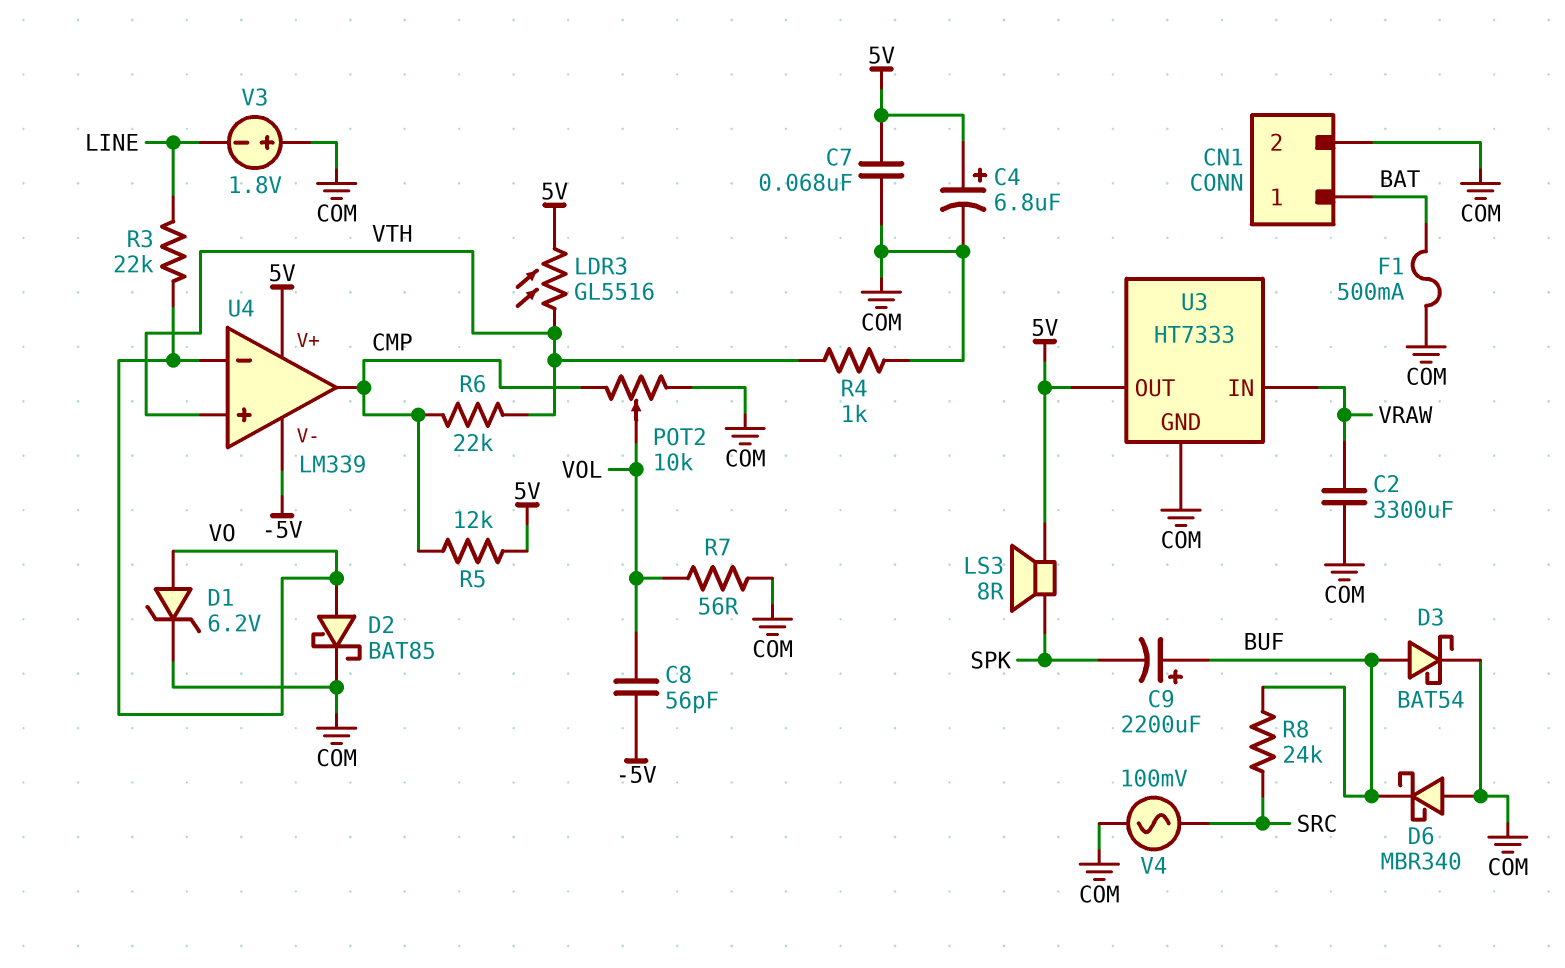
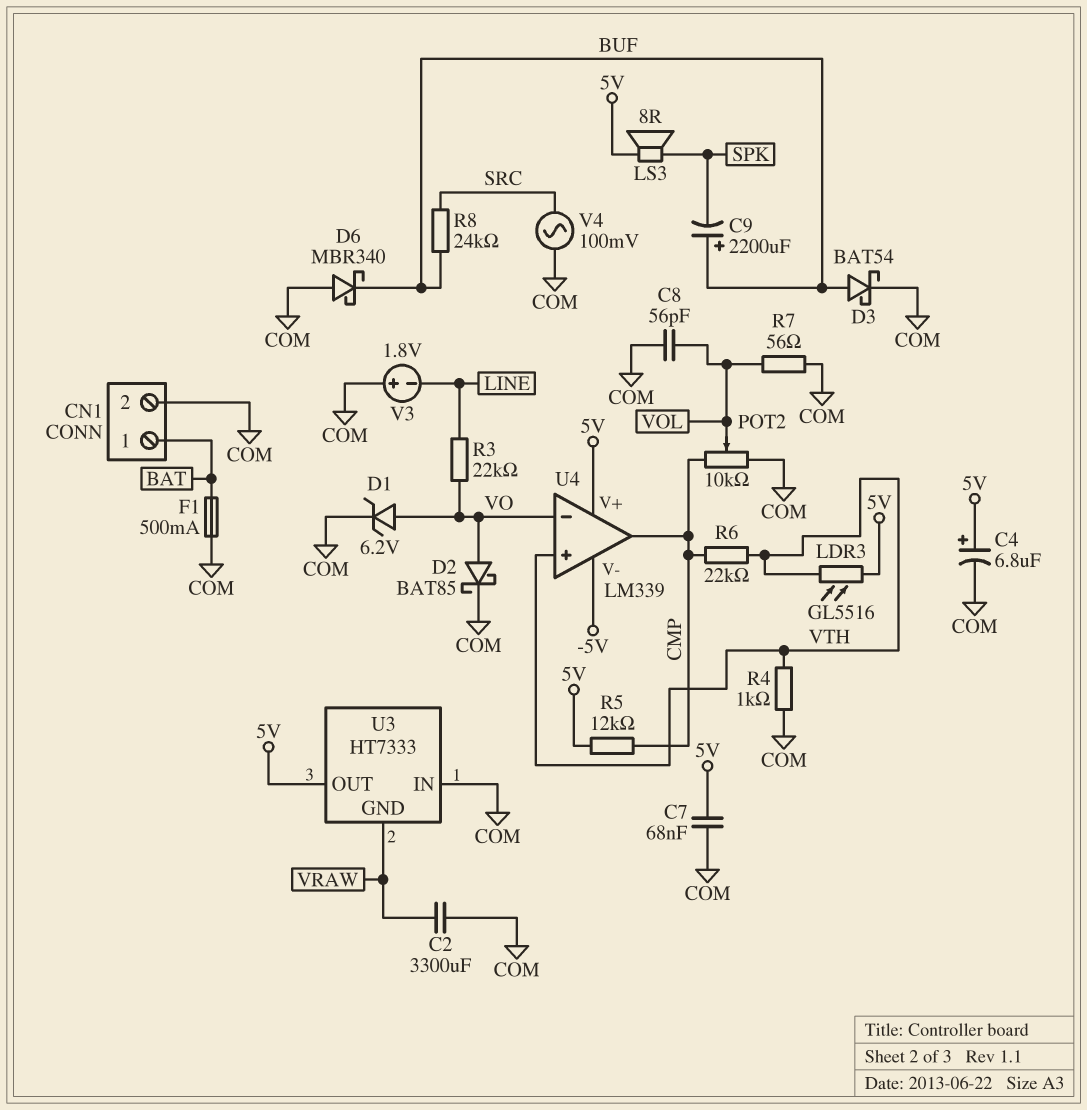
C8: 56pF (-5V, VOL) -> 56pF (COM, VOL)
U3 pin GND: COM -> VRAW
U3 pin IN: VRAW -> COM

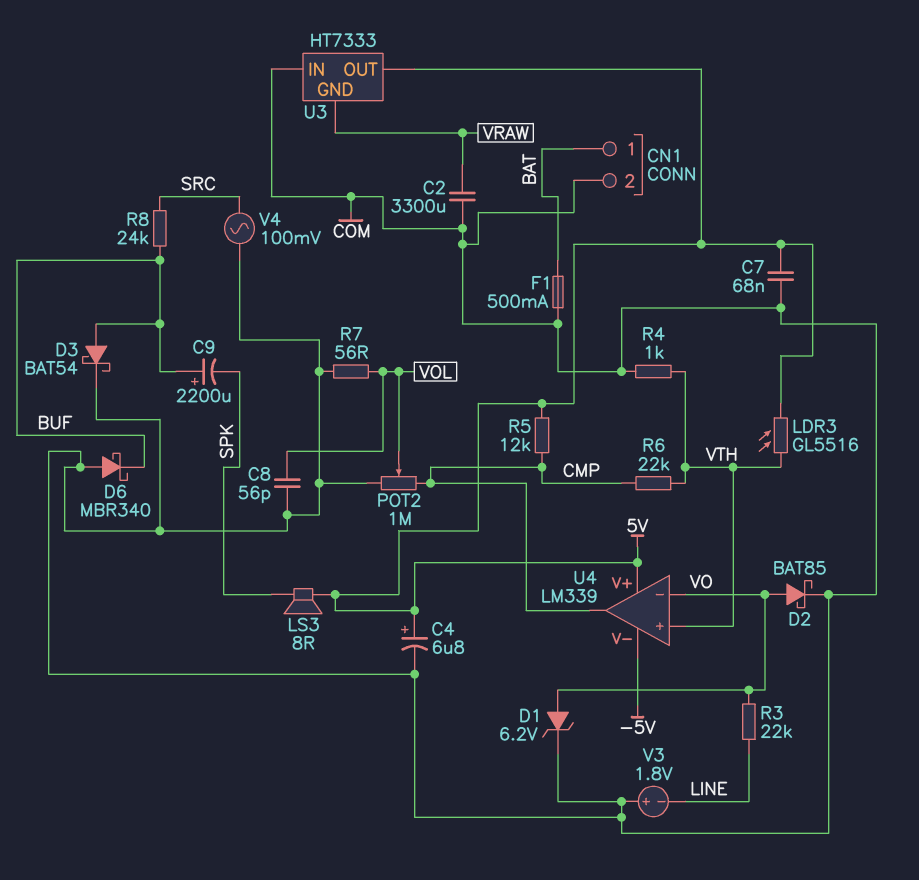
POT2: 10k (CMP, COM, wiper VOL) -> 1M (CMP, COM, wiper VOL)

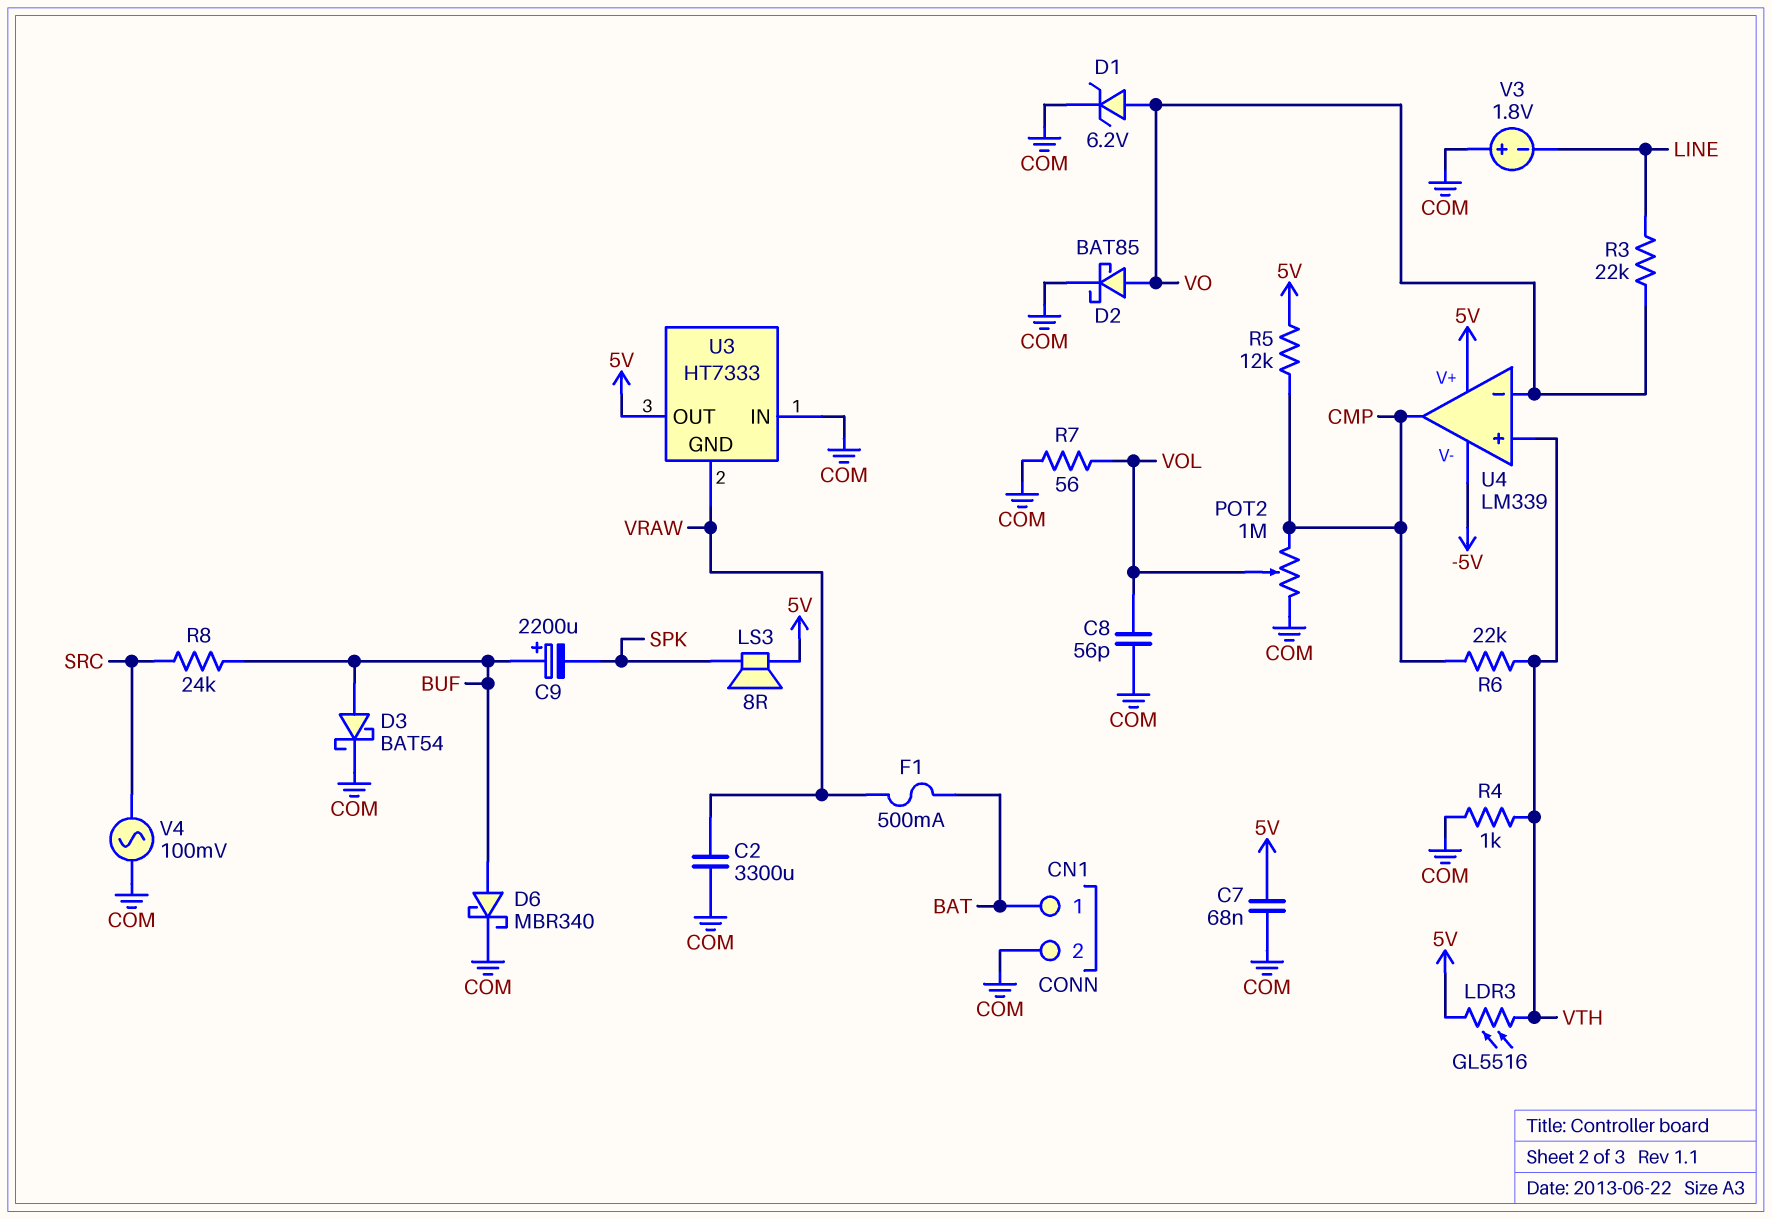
C4: 6.8uF (plus 5V, minus COM) -> none
D6: schottky MBR340 (A COM, K BUF) -> schottky MBR340 (A BUF, K COM)
F1: 500mA (BAT, COM) -> 500mA (BAT, VRAW)

